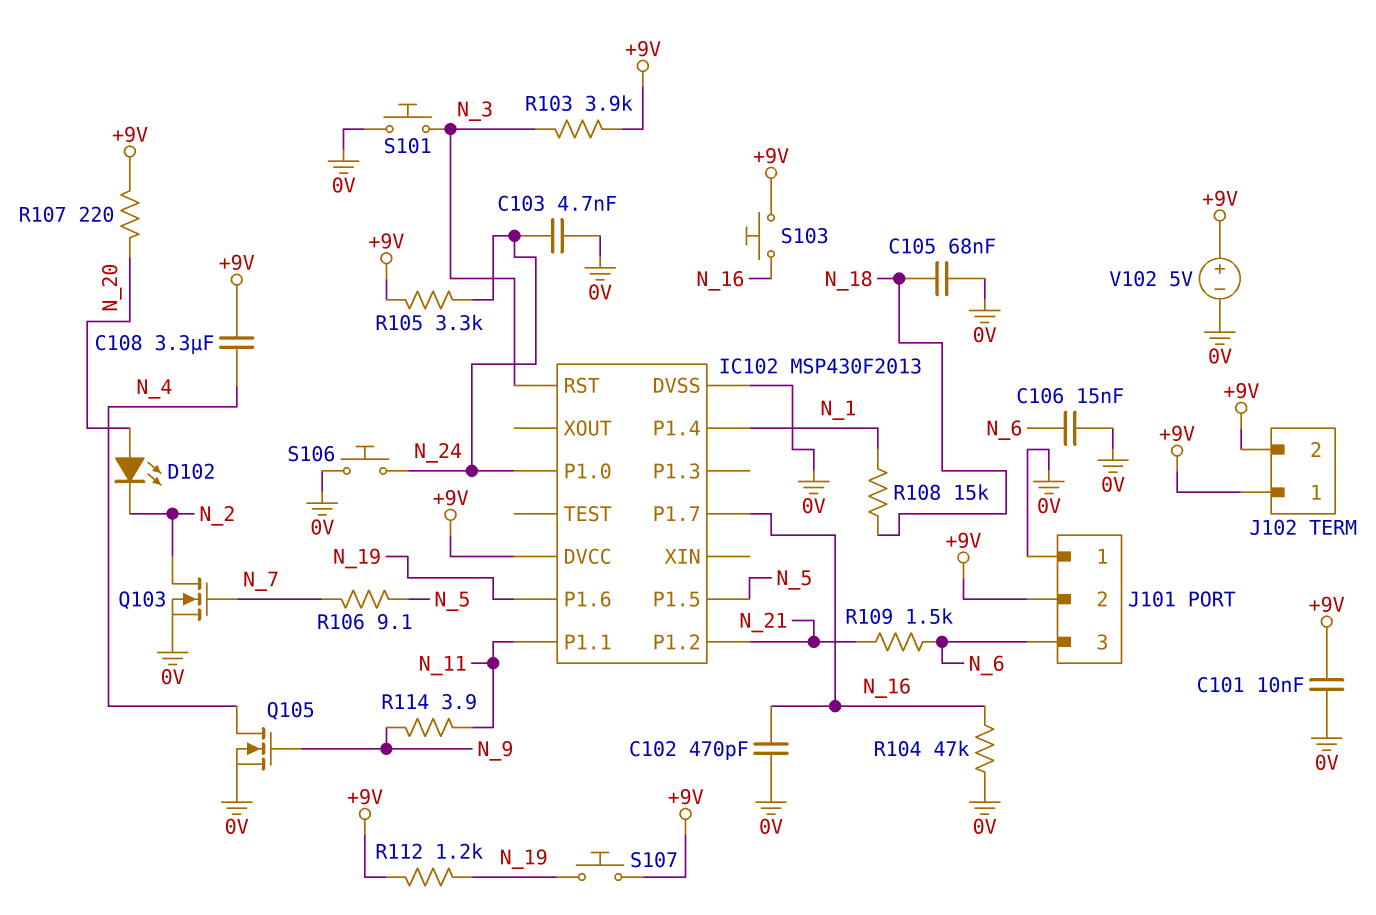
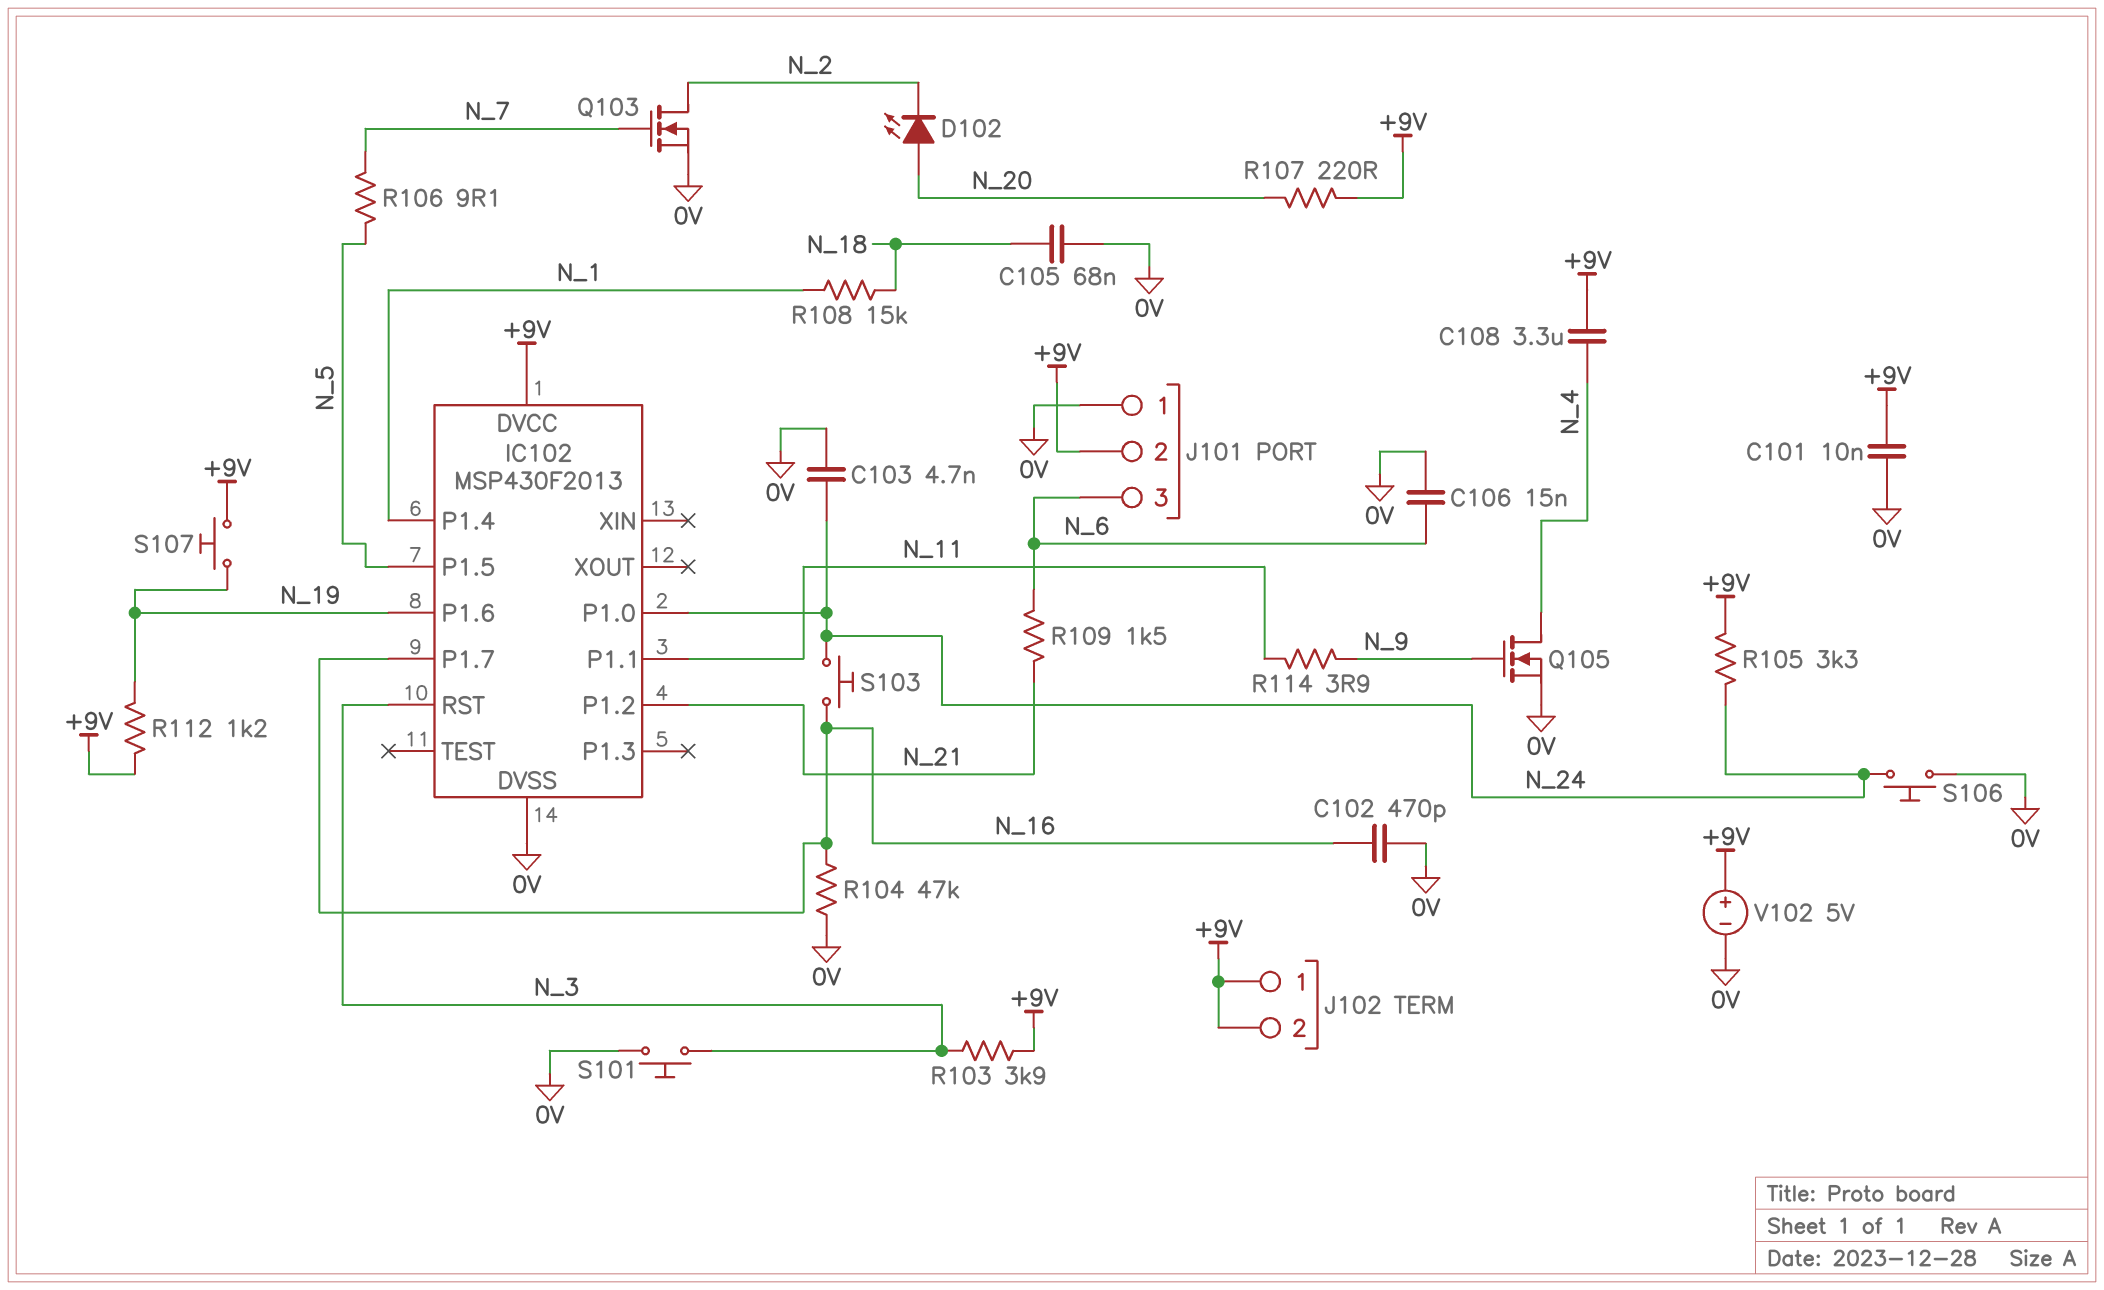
S103: button (+9V, N_16) -> button (N_16, N_24)

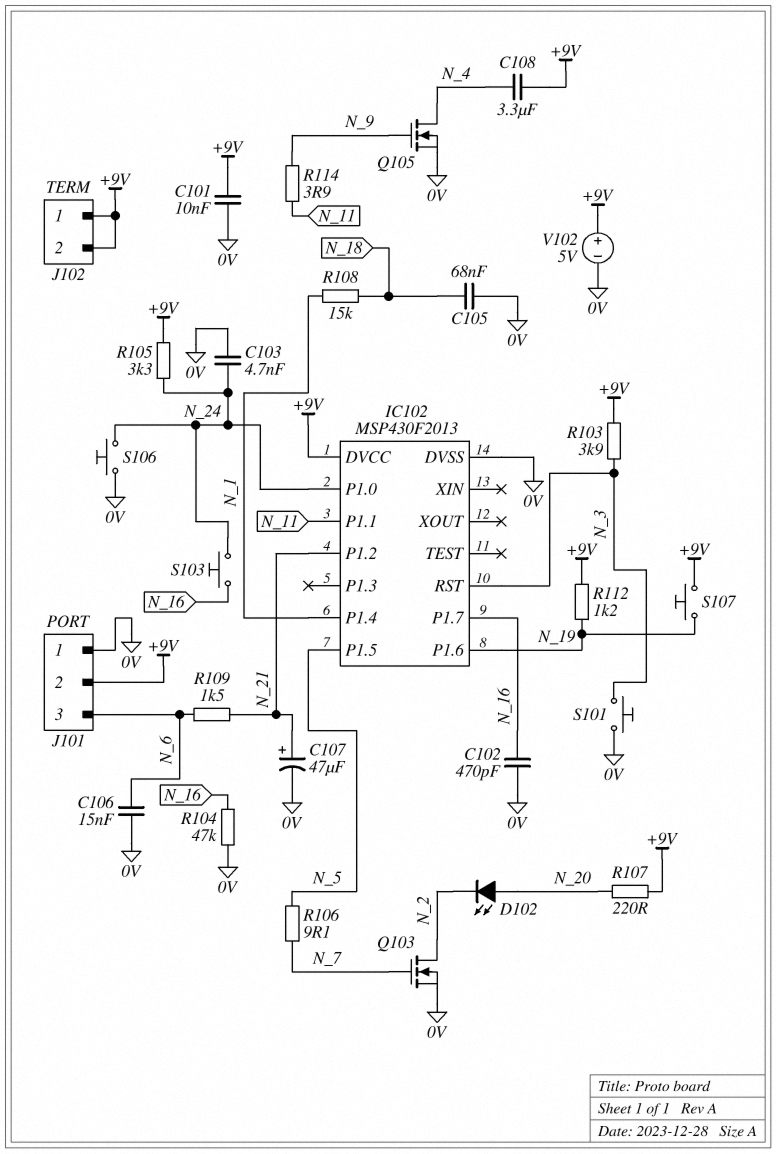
C107: none -> 47uF (plus N_21, minus 0V)

